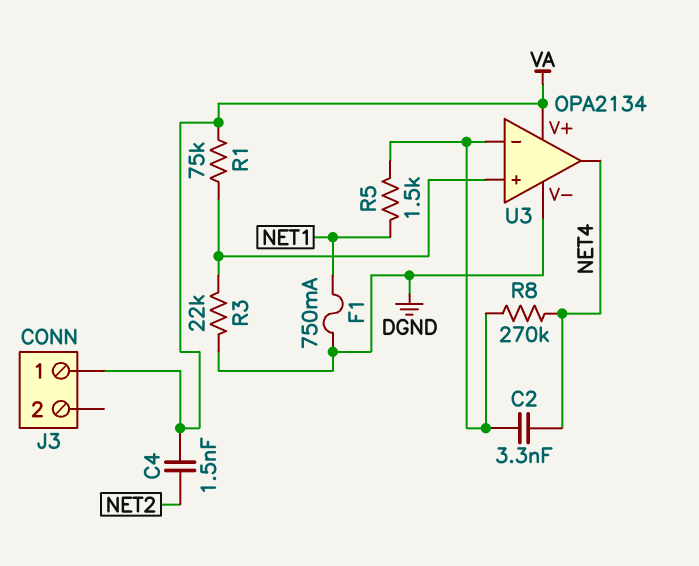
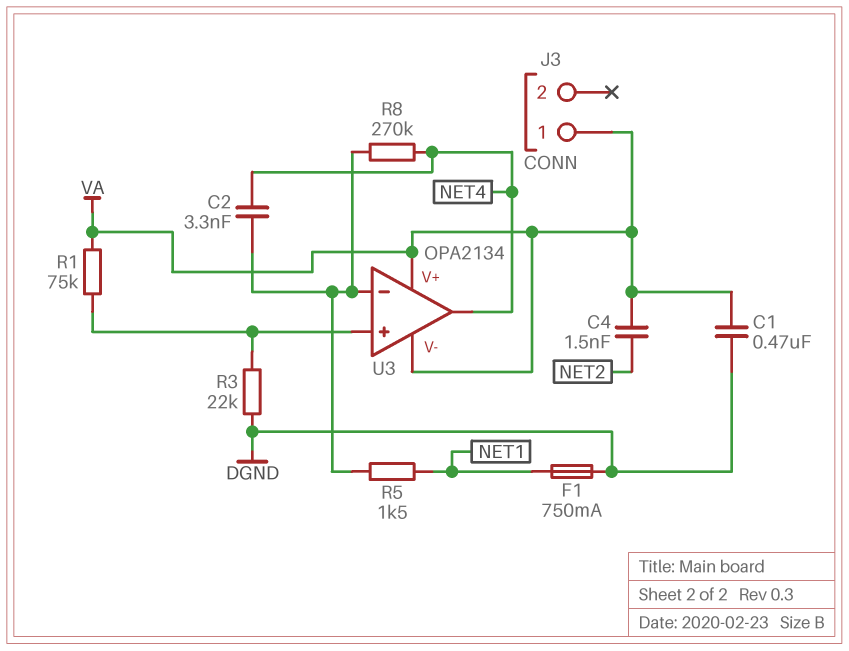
C1: none -> 470nF (DGND, VA)
U3 pin V-: DGND -> VA

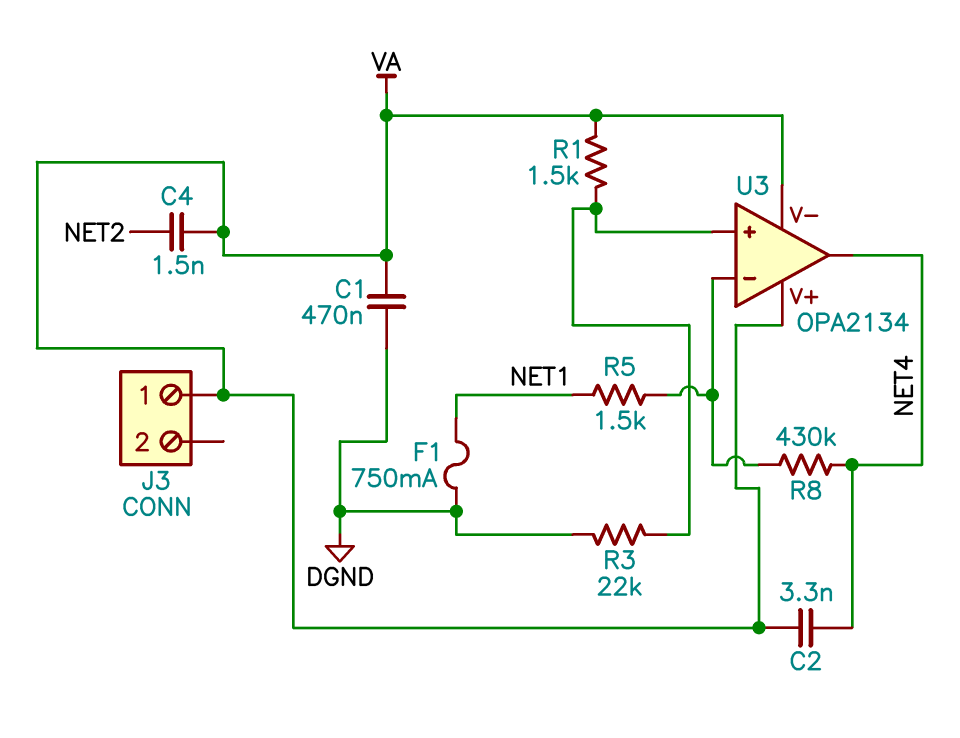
C2: 3.3nF (NET4, U3/in-) -> 3.3nF (NET4, VA)
R1: 75k (U3/in+, VA) -> 1.5k (U3/in+, VA)
R8: 270k (NET4, U3/in-) -> 430k (NET4, U3/in-)

